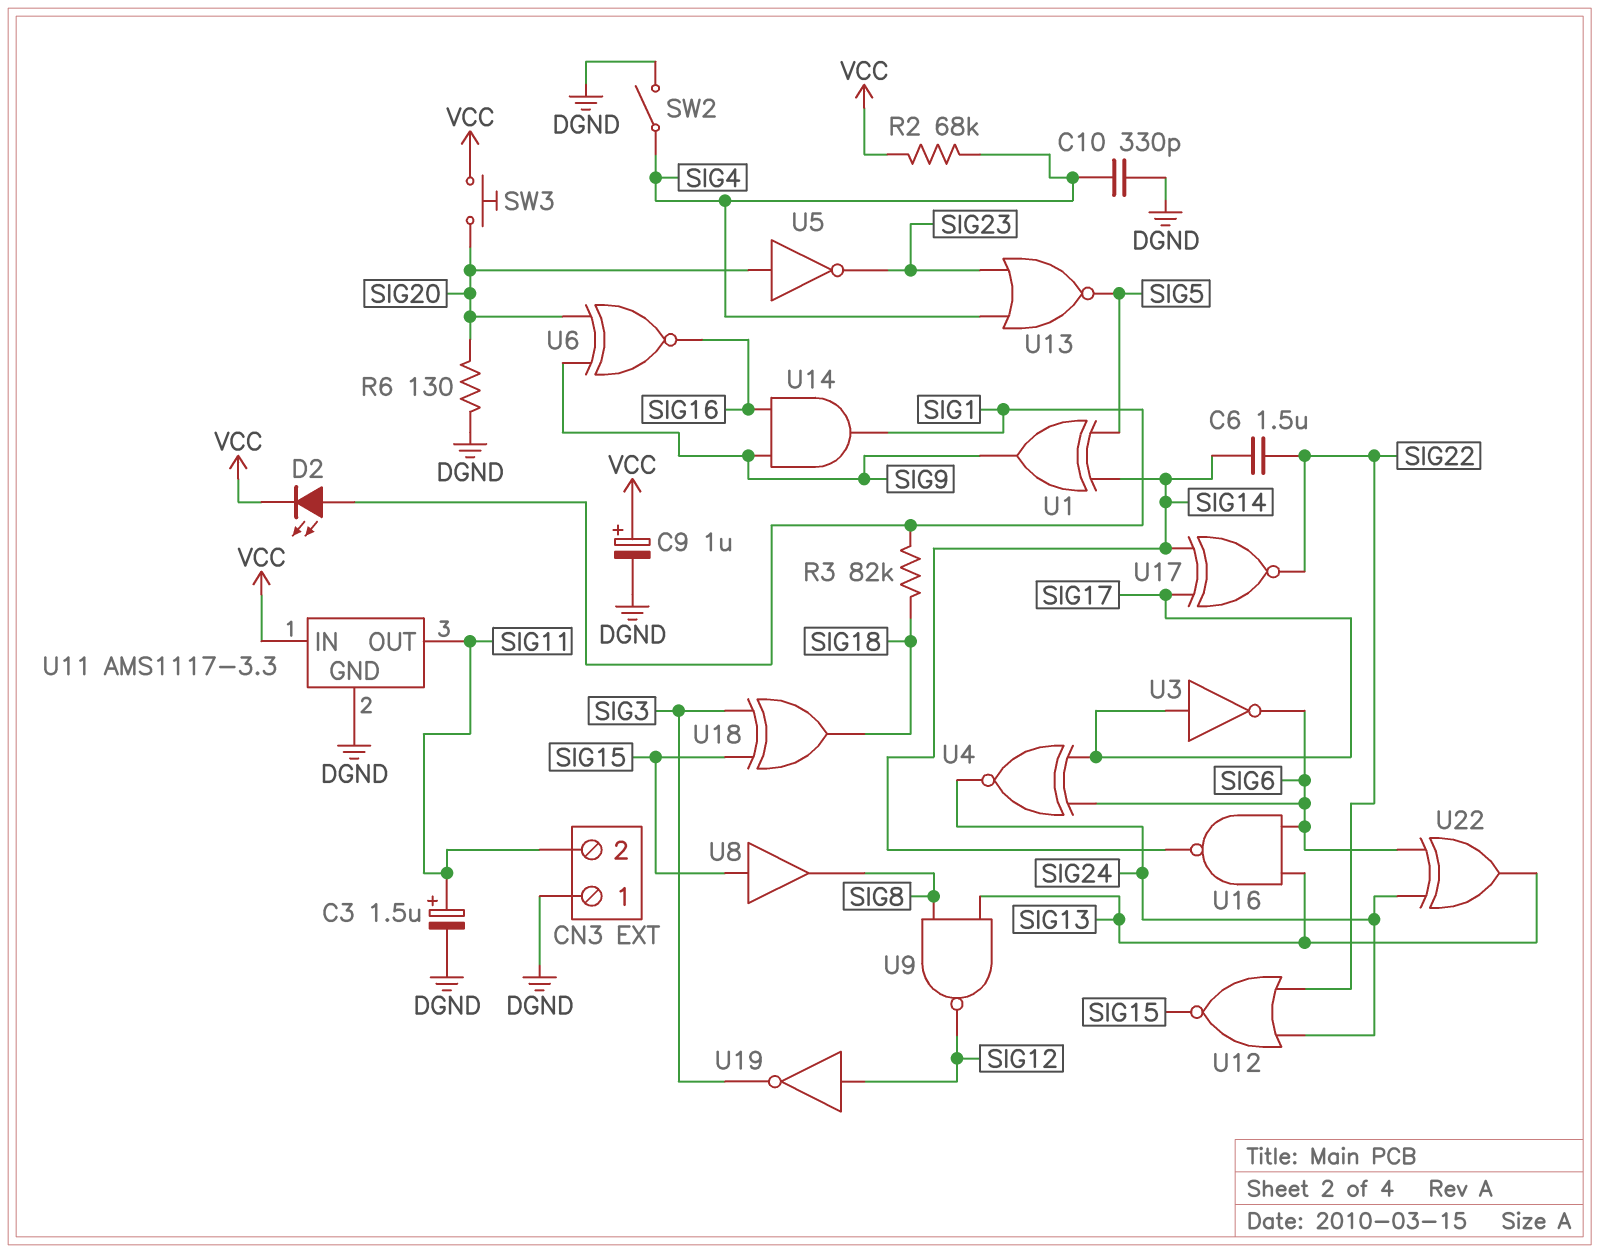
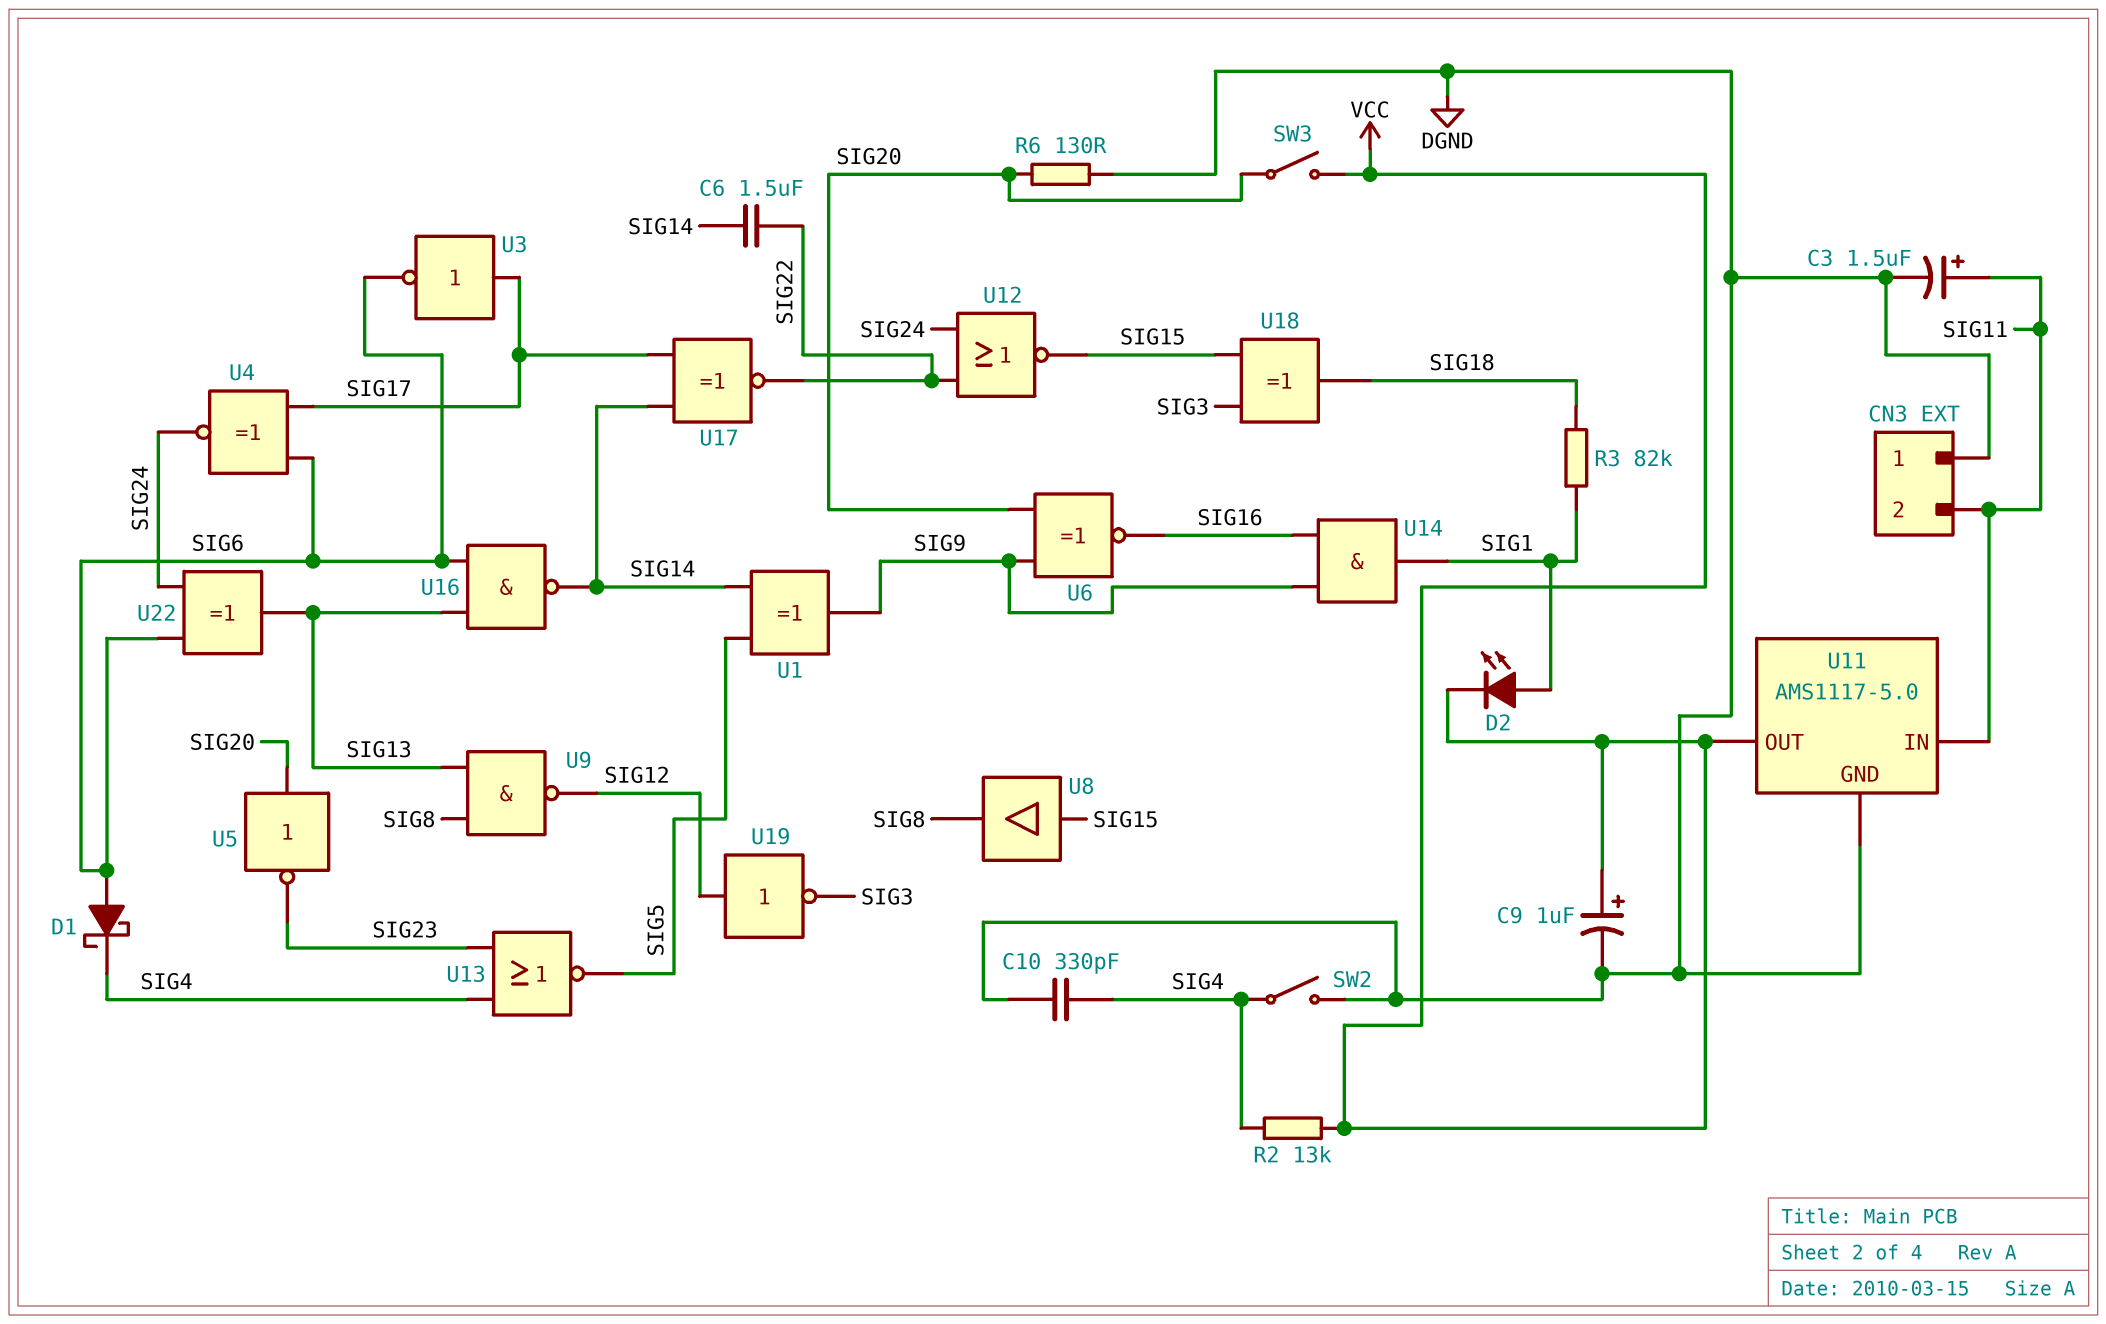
D1: none -> schottky (A SIG6, K SIG4)
R2: 68k (SIG4, VCC) -> 13k (SIG4, VCC)
SW3: button (SIG20, VCC) -> switch (SIG20, VCC)
U11: AMS1117-3.3 -> AMS1117-5.0
U11 pin IN: VCC -> SIG11
U11 pin OUT: SIG11 -> VCC

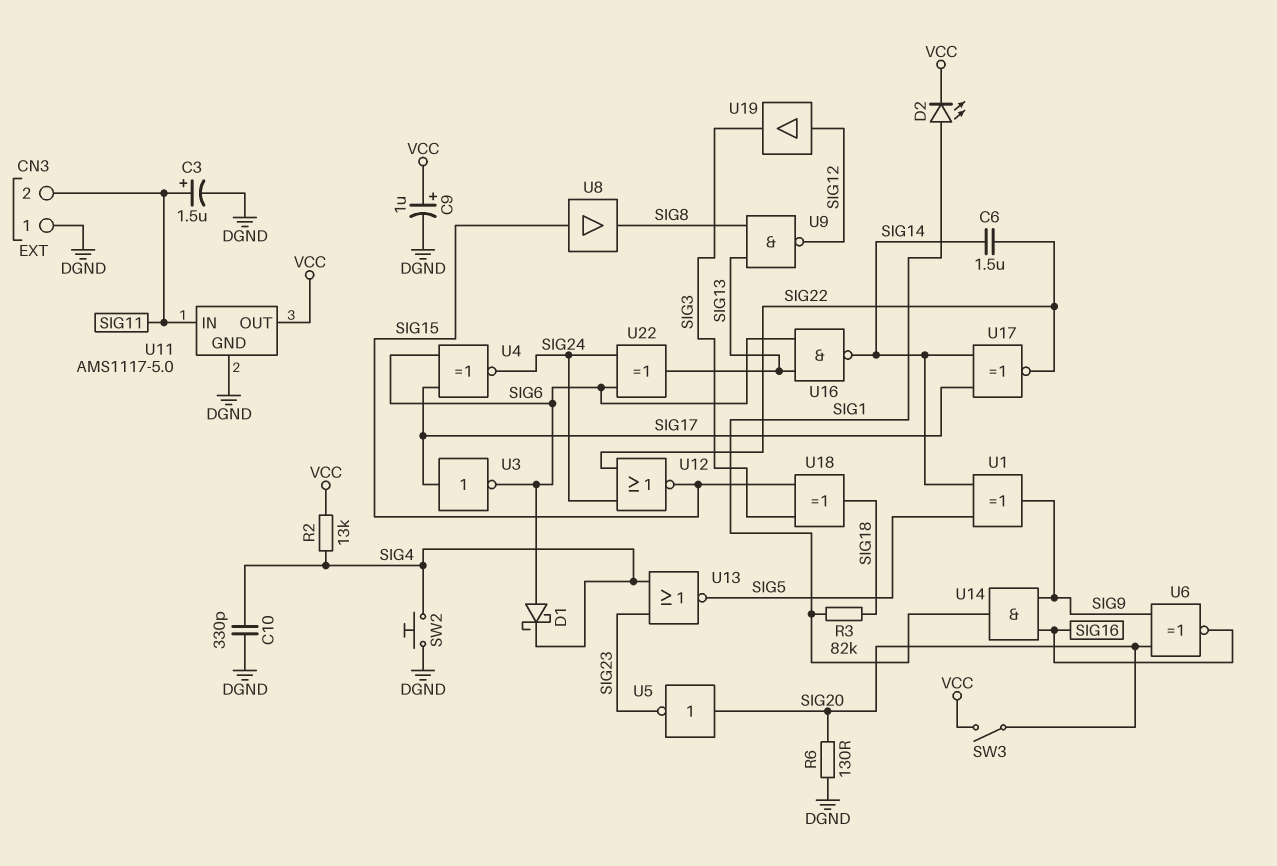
SW2: switch (DGND, SIG4) -> button (DGND, SIG4)
U19: NOT (in SIG12, out SIG3) -> buffer (in SIG12, out SIG3)

